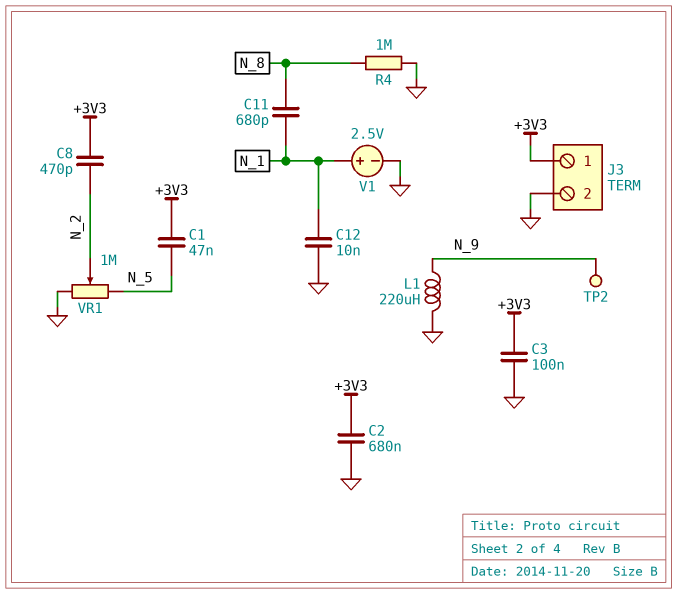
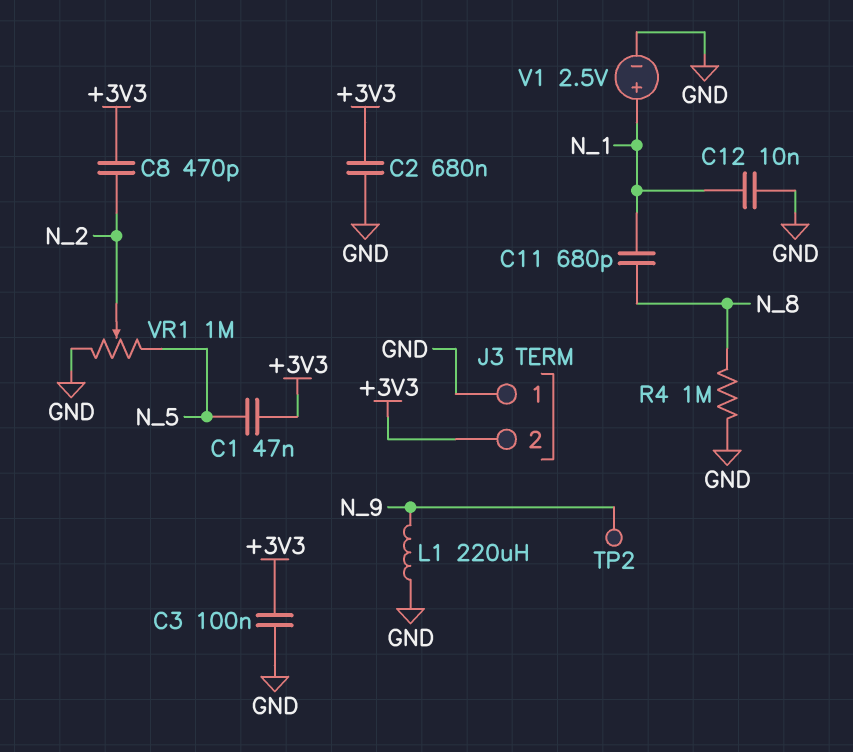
J3 pin 1: +3V3 -> GND
J3 pin 2: GND -> +3V3

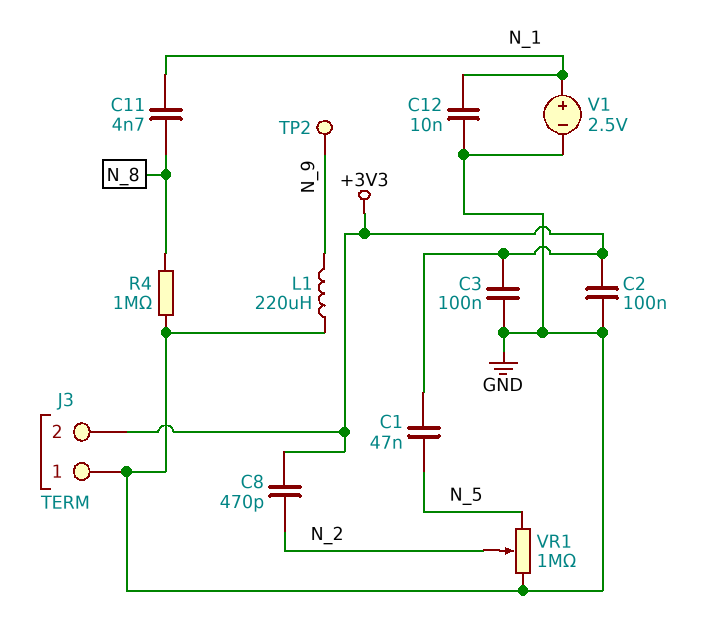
C2: 680nF (+3V3, GND) -> 100nF (+3V3, GND)
C11: 680pF (N_1, N_8) -> 4.7nF (N_1, N_8)

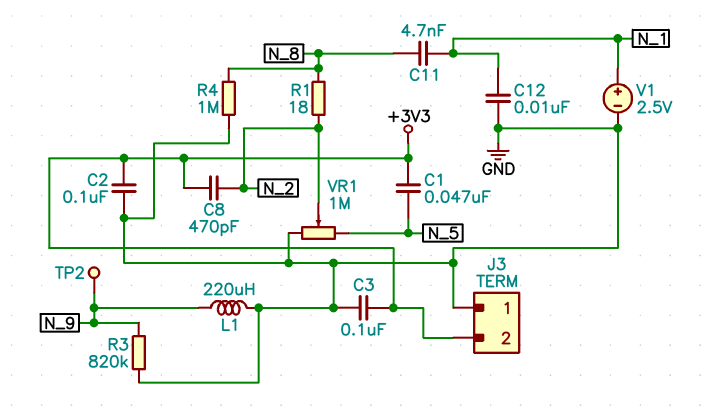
R1: none -> 18 (N_2, N_8)
R3: none -> 820k (GND, N_9)

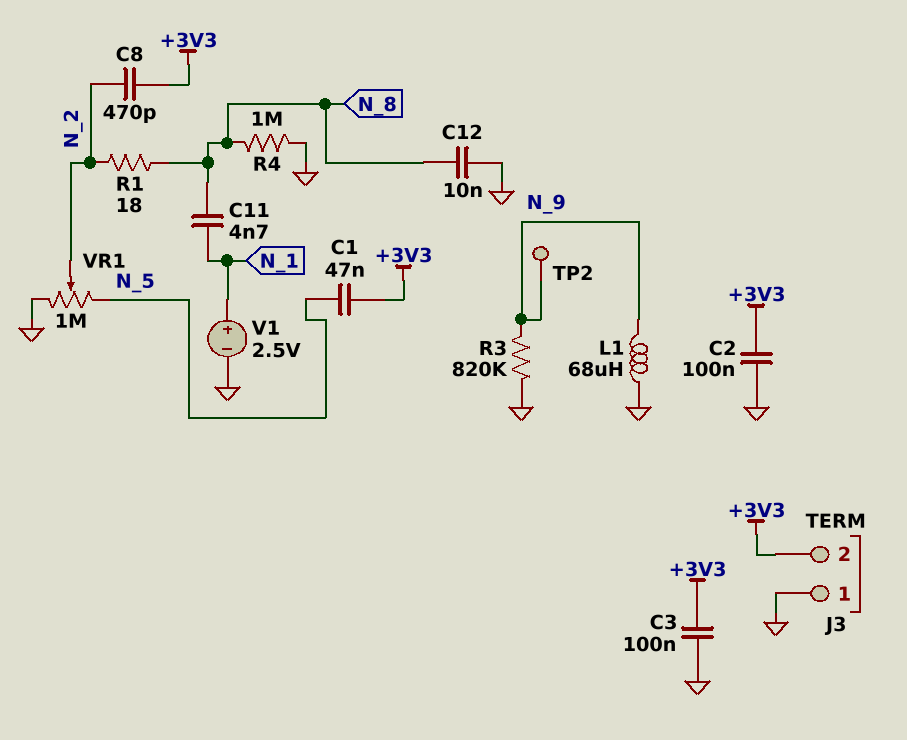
C12: 10nF (GND, N_1) -> 10nF (GND, N_8)
L1: 220uH (GND, N_9) -> 68uH (GND, N_9)

